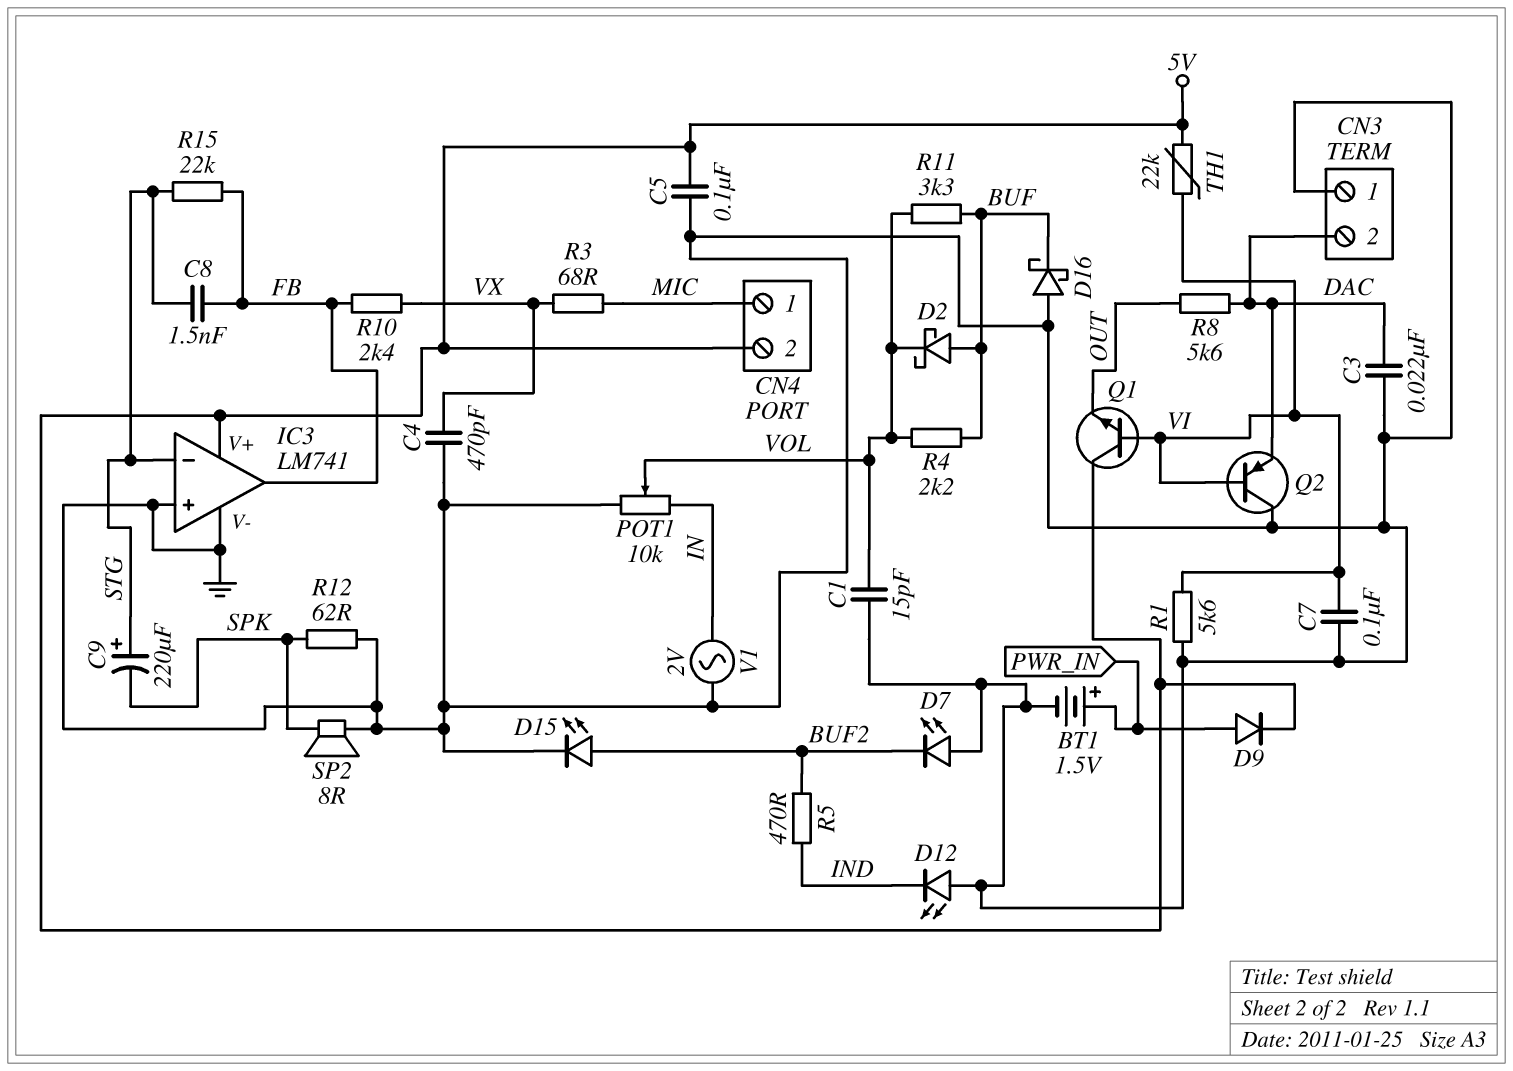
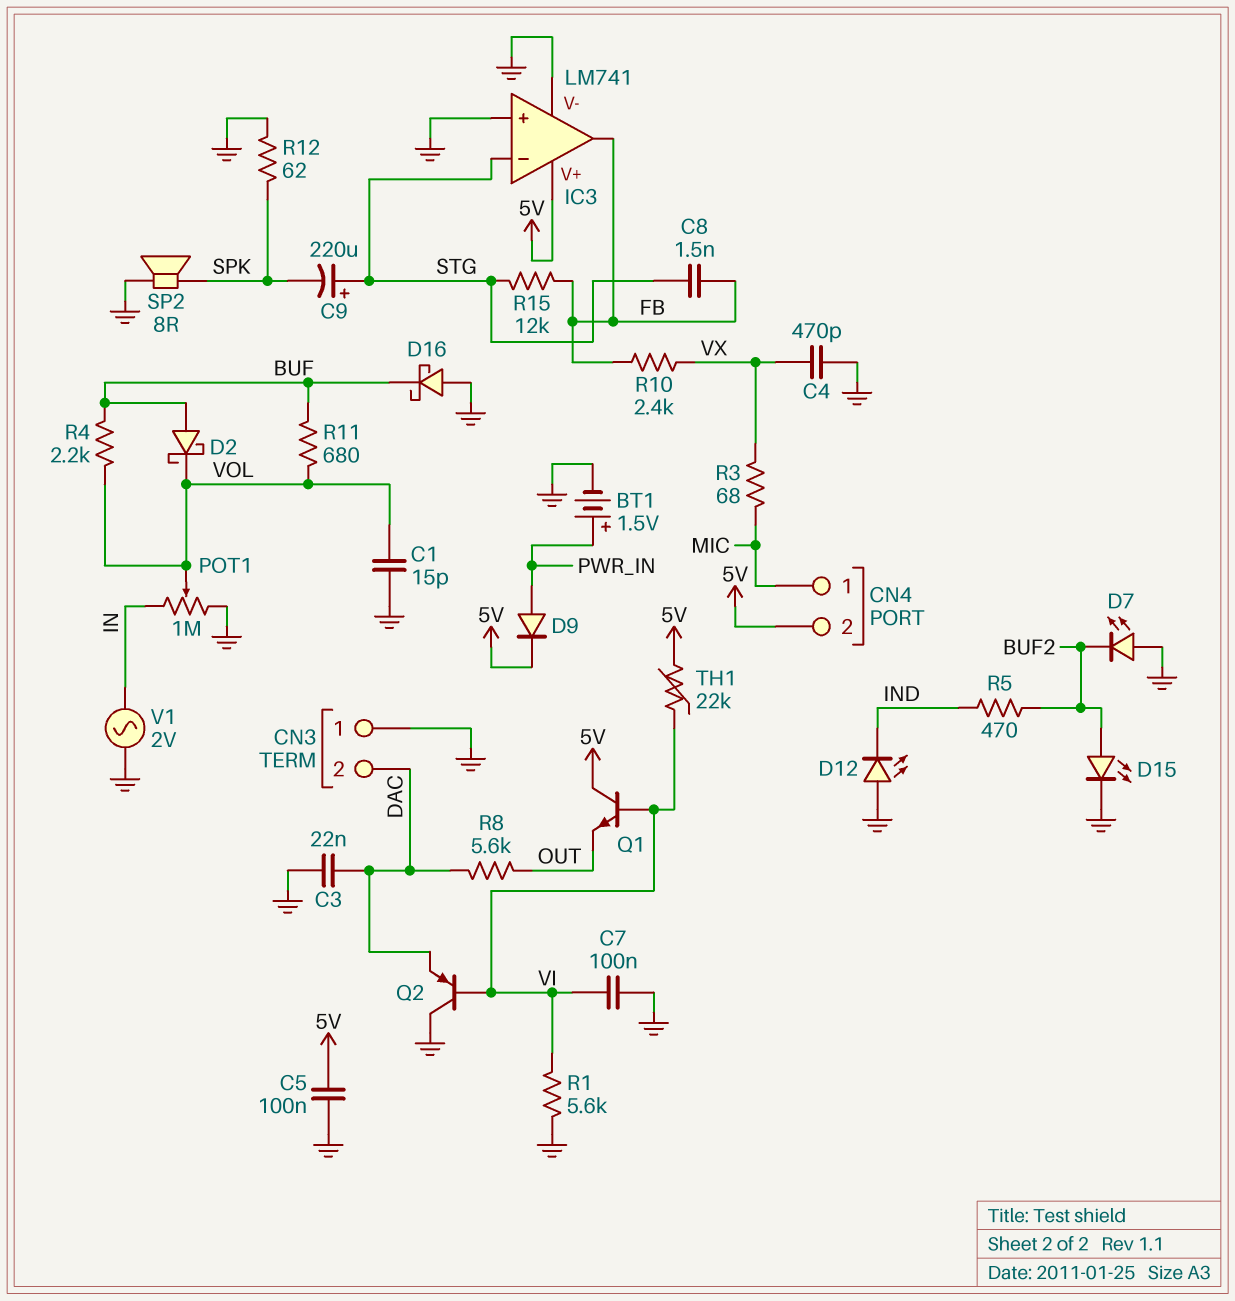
POT1: 10k (GND, IN, wiper VOL) -> 1M (GND, IN, wiper VOL)
R11: 3.3k (BUF, VOL) -> 680 (BUF, VOL)
R15: 22k (FB, STG) -> 12k (FB, STG)

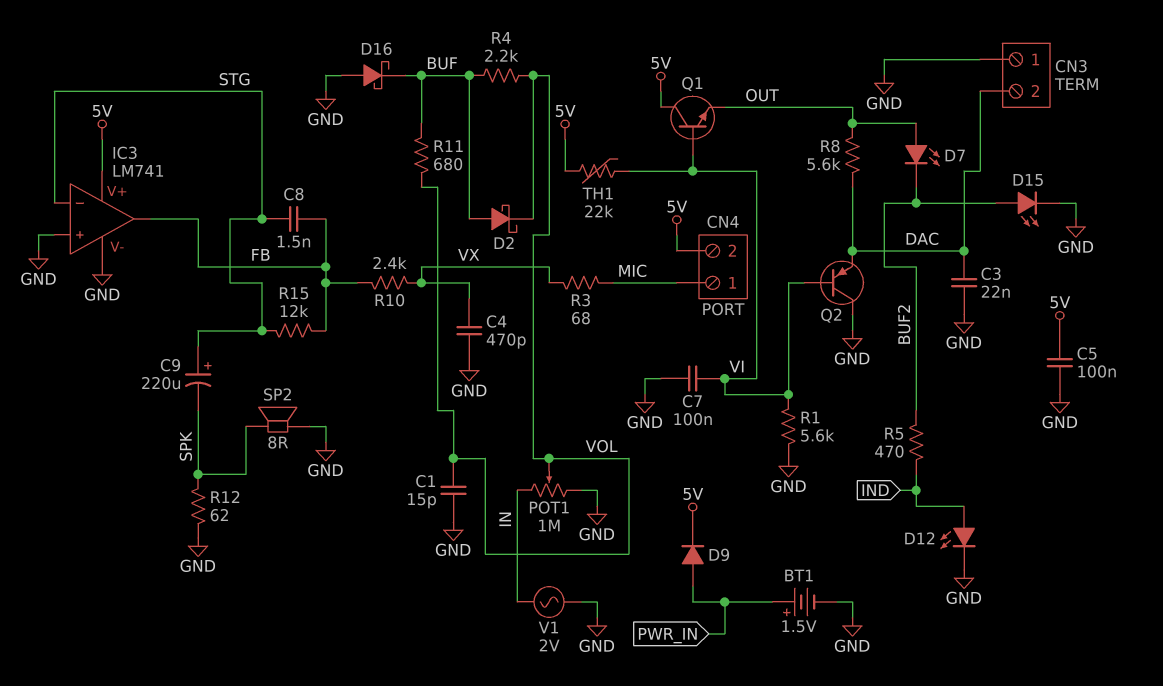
D7: LED (A GND, K BUF2) -> LED (A OUT, K BUF2)
D12: LED (A GND, K IND) -> LED (A IND, K GND)

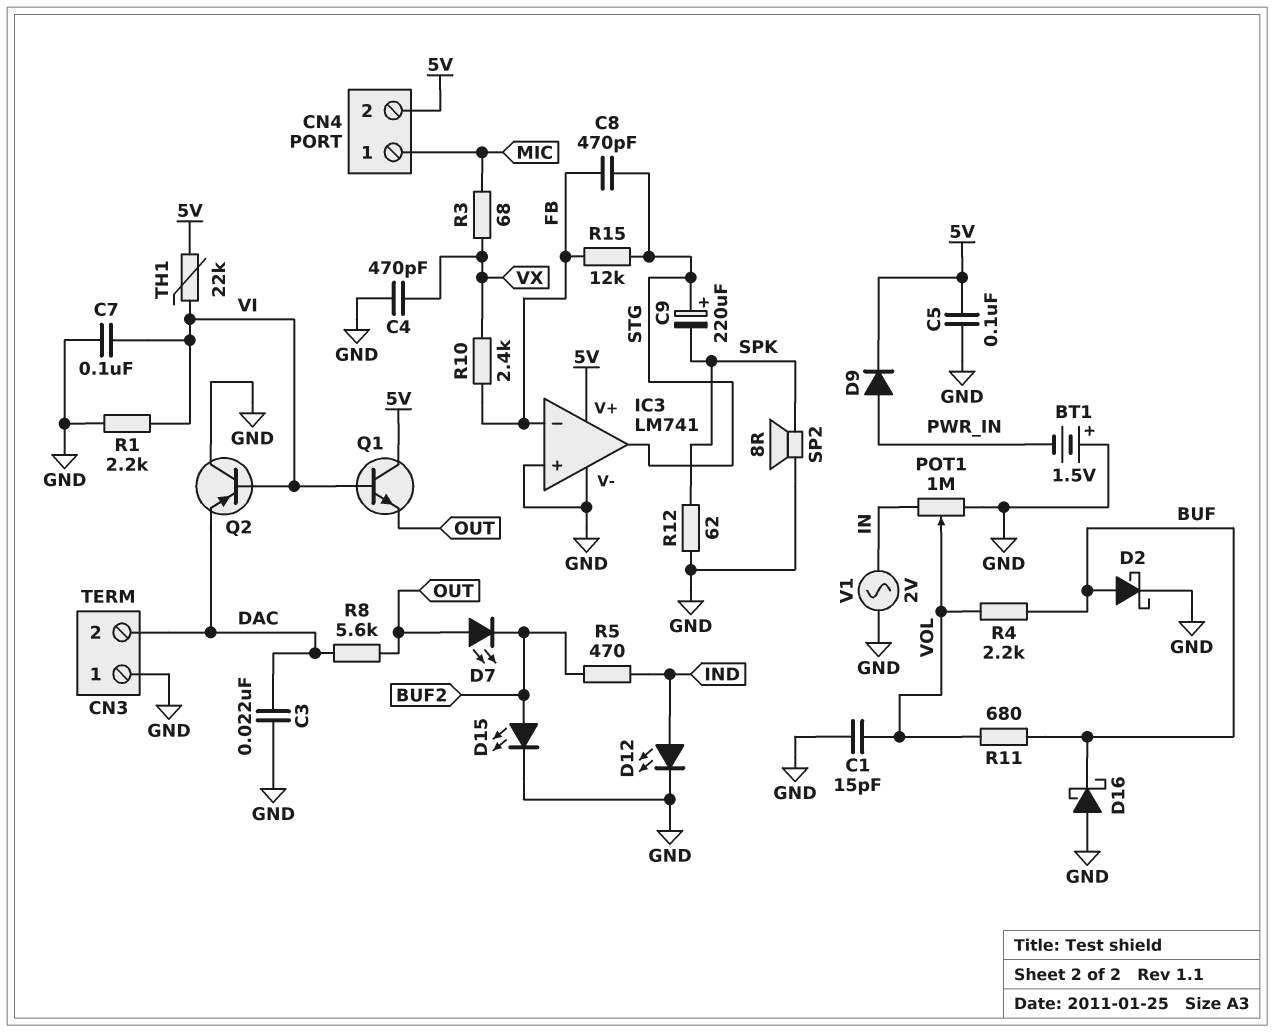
BT1: 1.5V (plus PWR_IN, minus GND) -> 1.5V (plus GND, minus PWR_IN)
C8: 1.5nF (FB, STG) -> 470pF (FB, STG)
D2: schottky (A BUF, K VOL) -> schottky (A BUF, K GND)
IC3 pin in-: STG -> FB
IC3 pin out: FB -> STG
R1: 5.6k (GND, VI) -> 2.2k (GND, VI)

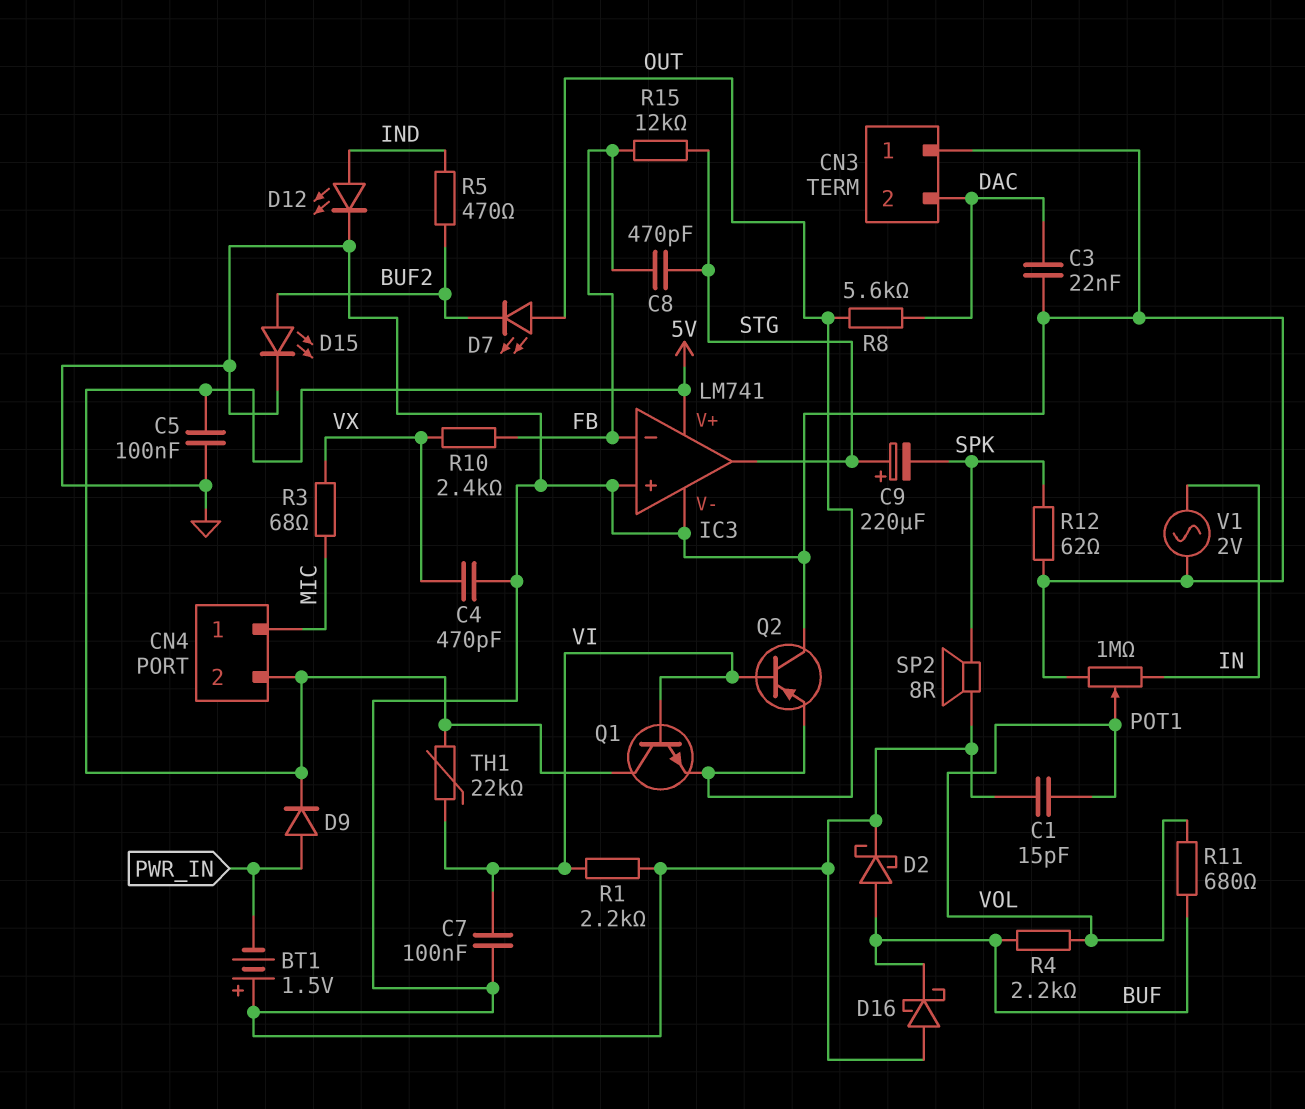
Q2: PNP (B VI, C GND, E DAC) -> PNP (B VI, C GND, E OUT)

